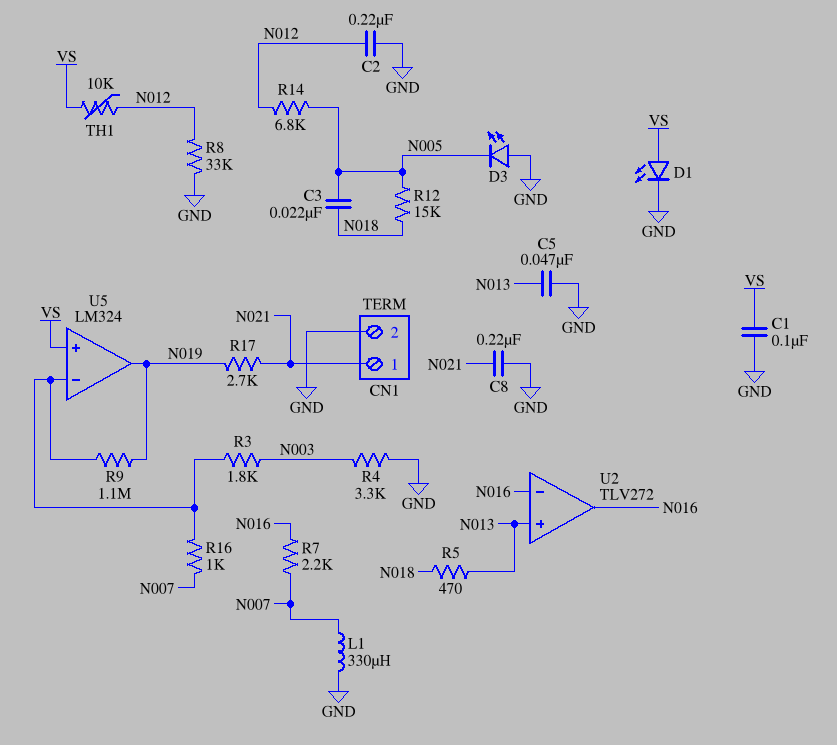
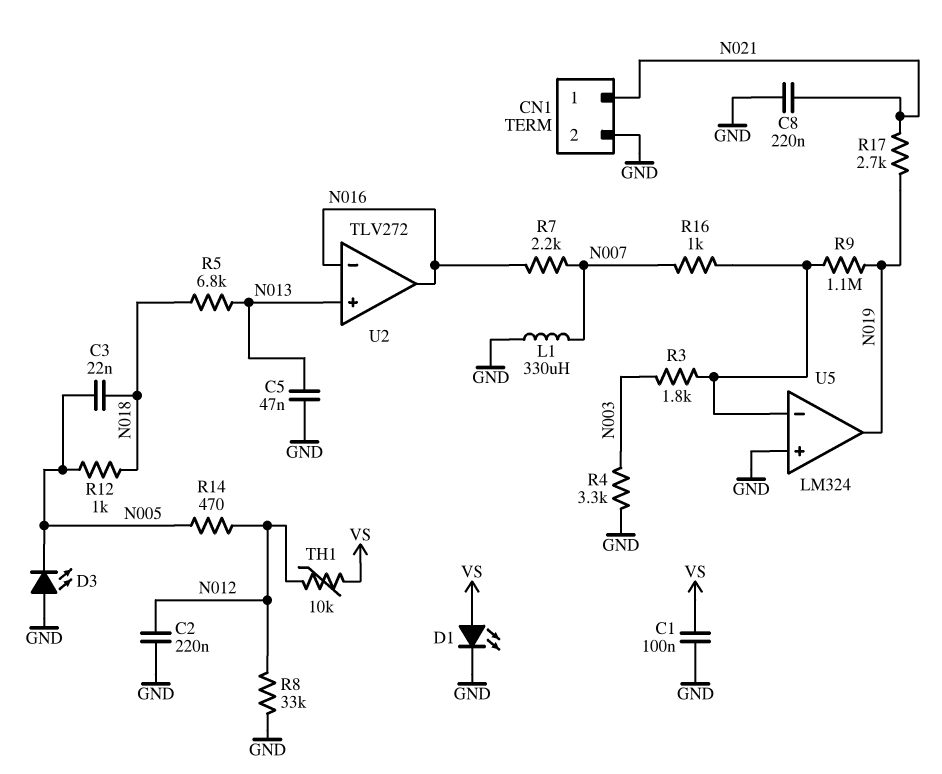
R5: 470 (N013, N018) -> 6.8k (N013, N018)
R12: 15k (N005, N018) -> 1k (N005, N018)
R14: 6.8k (N005, N012) -> 470 (N005, N012)
U5 pin in+: VS -> GND

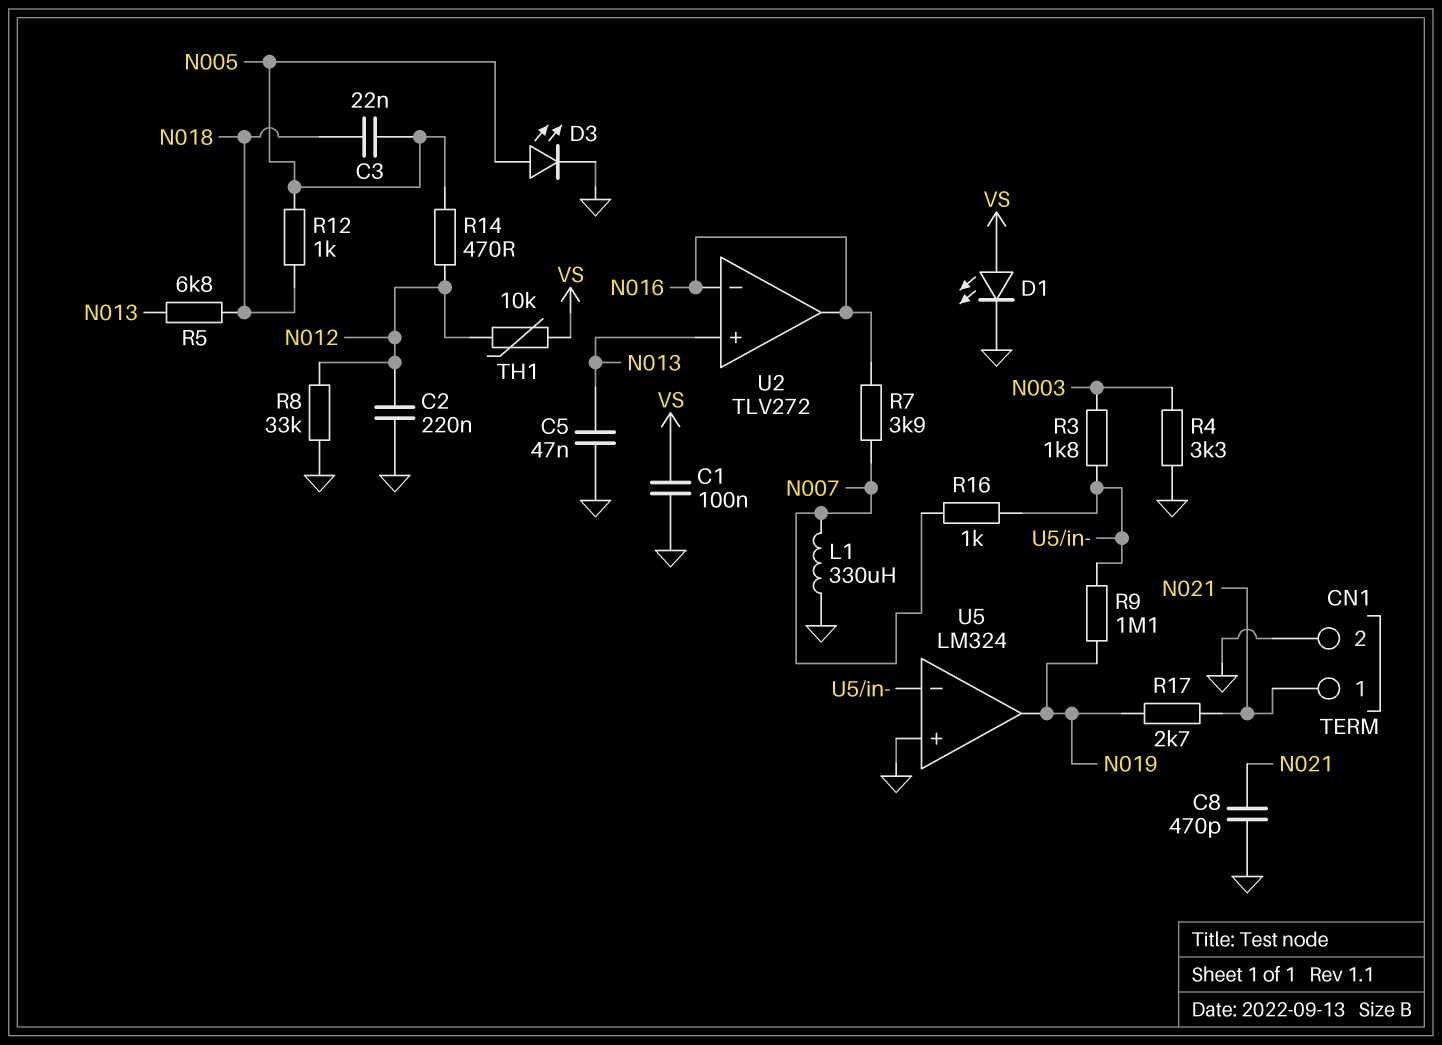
C8: 220nF (GND, N021) -> 470pF (GND, N021)
D3: LED (A GND, K N005) -> LED (A N005, K GND)
R7: 2.2k (N007, N016) -> 3.9k (N007, N016)

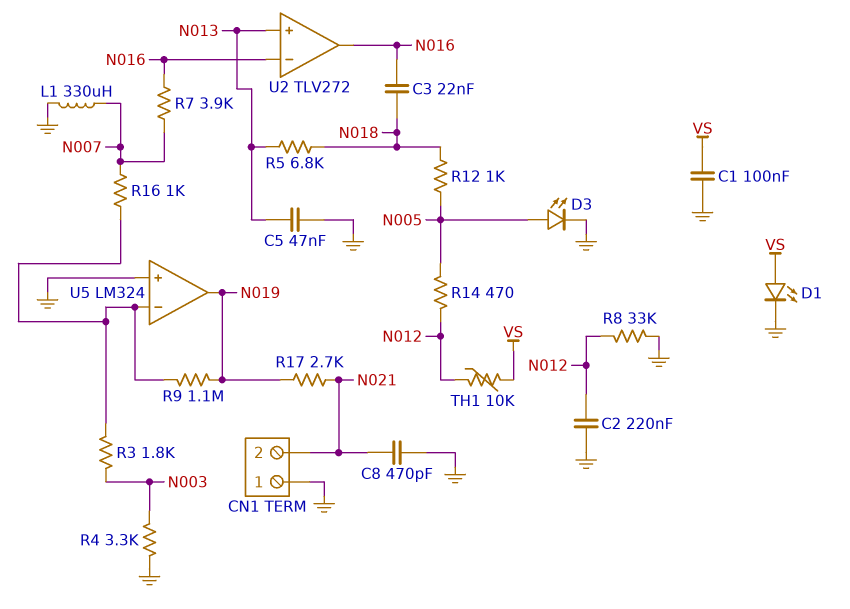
C3: 22nF (N005, N018) -> 22nF (N016, N018)
CN1 pin 1: N021 -> GND
CN1 pin 2: GND -> N021

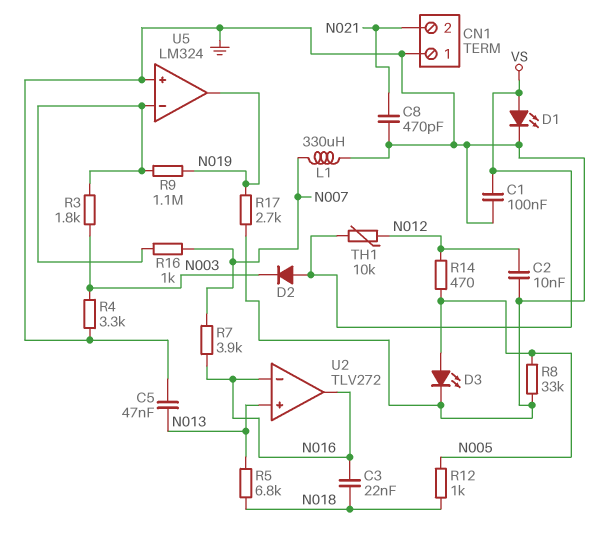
C2: 220nF (GND, N012) -> 10nF (GND, N012)
D2: none -> diode (A VS, K N003)
R8: 33k (GND, N012) -> 33k (GND, N005)
R17: 2.7k (N019, N021) -> 2.7k (GND, N019)

